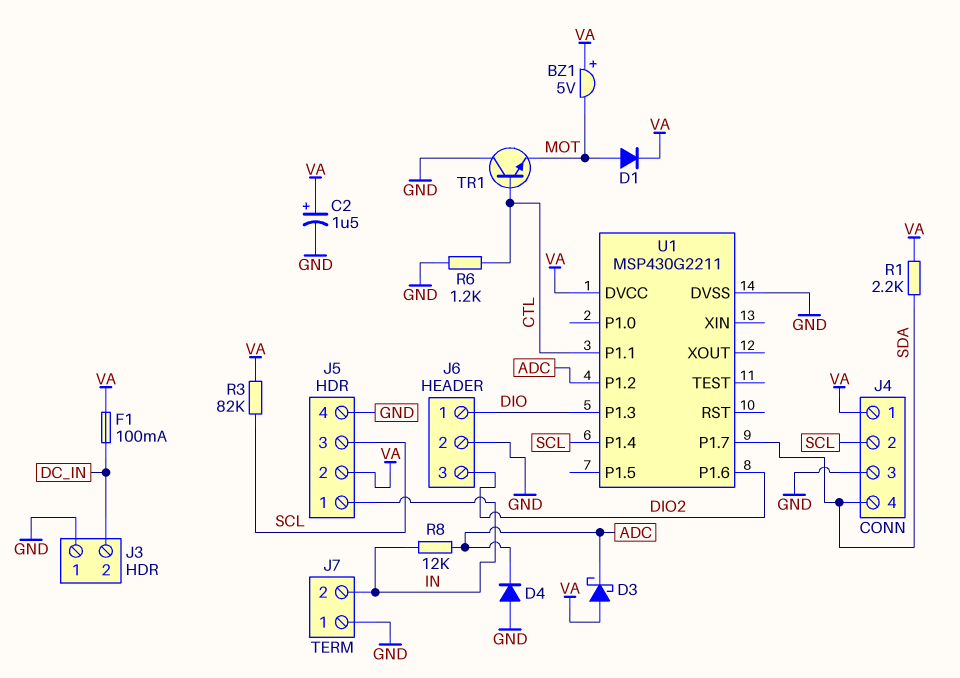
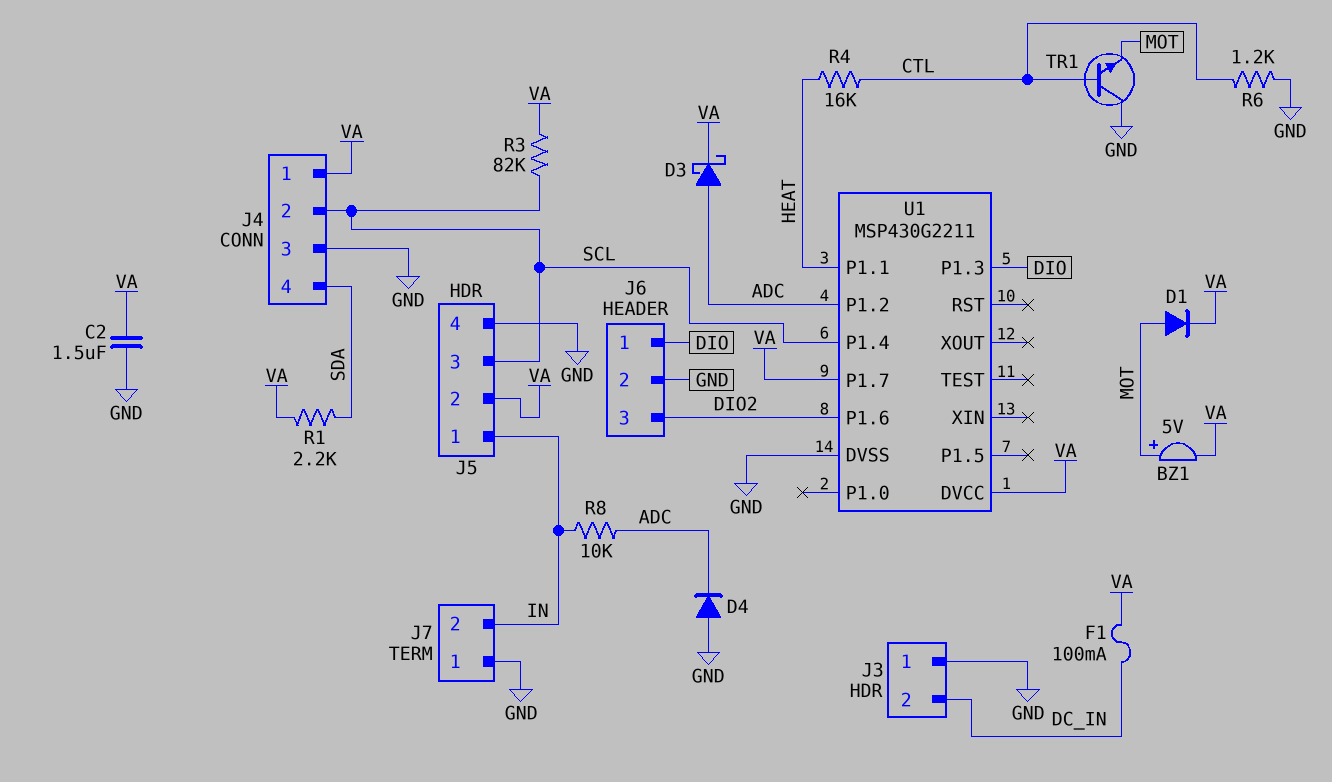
BZ1: buzzer 5V (plus VA, minus MOT) -> buzzer 5V (plus MOT, minus VA)
C2: 1.5uF (plus VA, minus GND) -> 1.5uF (GND, VA)
D3: schottky (A VA, K ADC) -> schottky (A ADC, K VA)
R4: none -> 16k (CTL, HEAT)
R8: 12k (ADC, IN) -> 10k (ADC, IN)
U1 pin P1.1: CTL -> HEAT
U1 pin P1.7: SDA -> VA

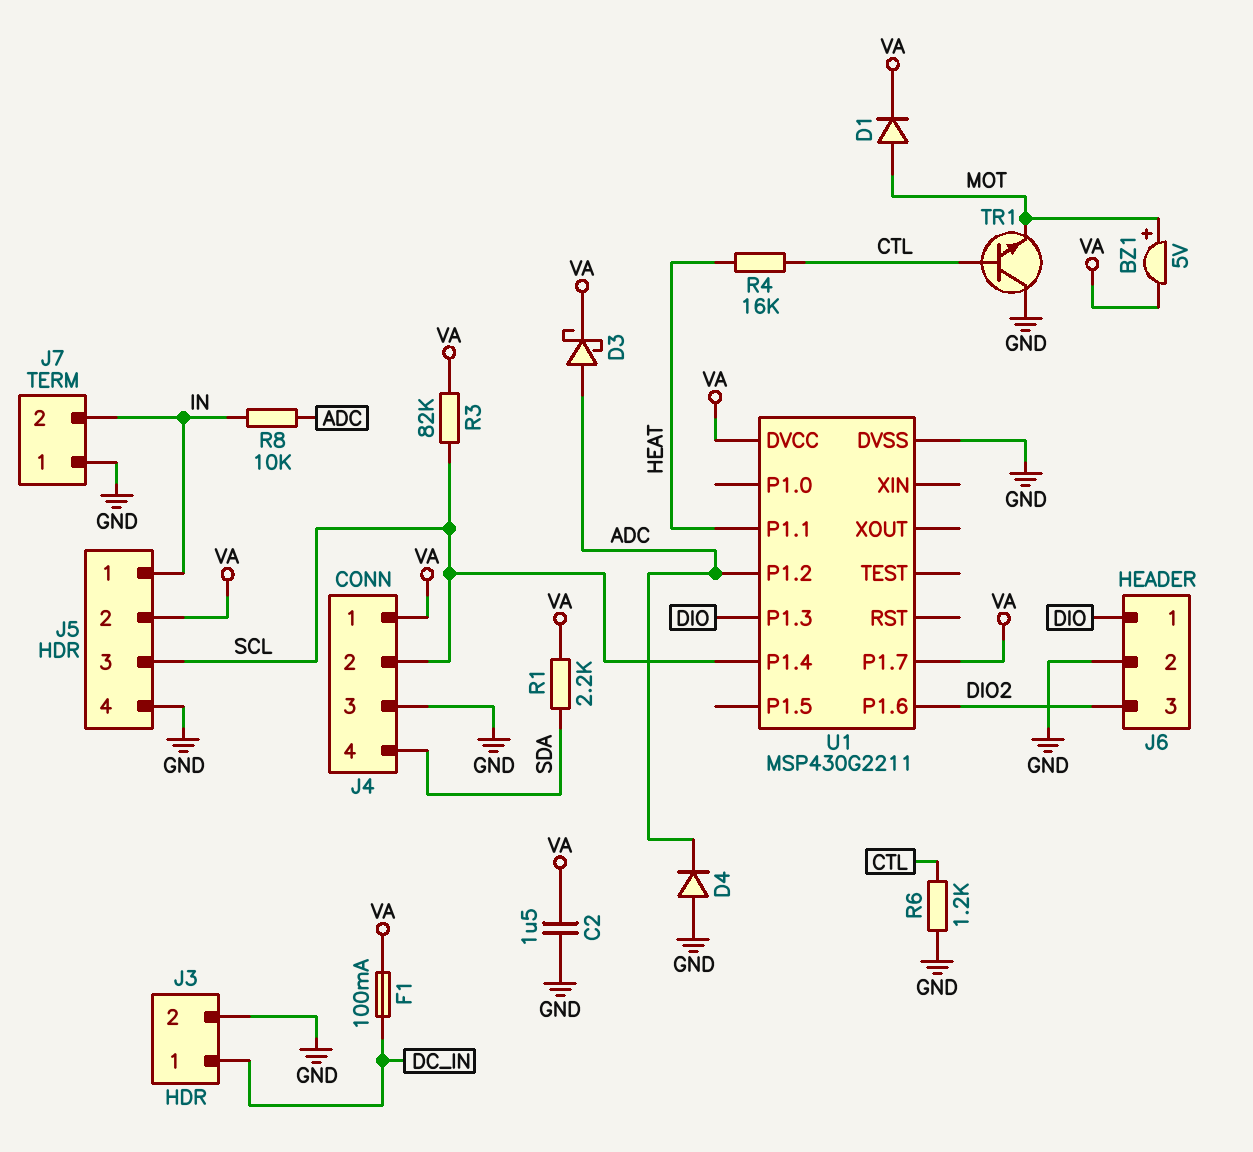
J3 pin 1: GND -> DC_IN
J3 pin 2: DC_IN -> GND

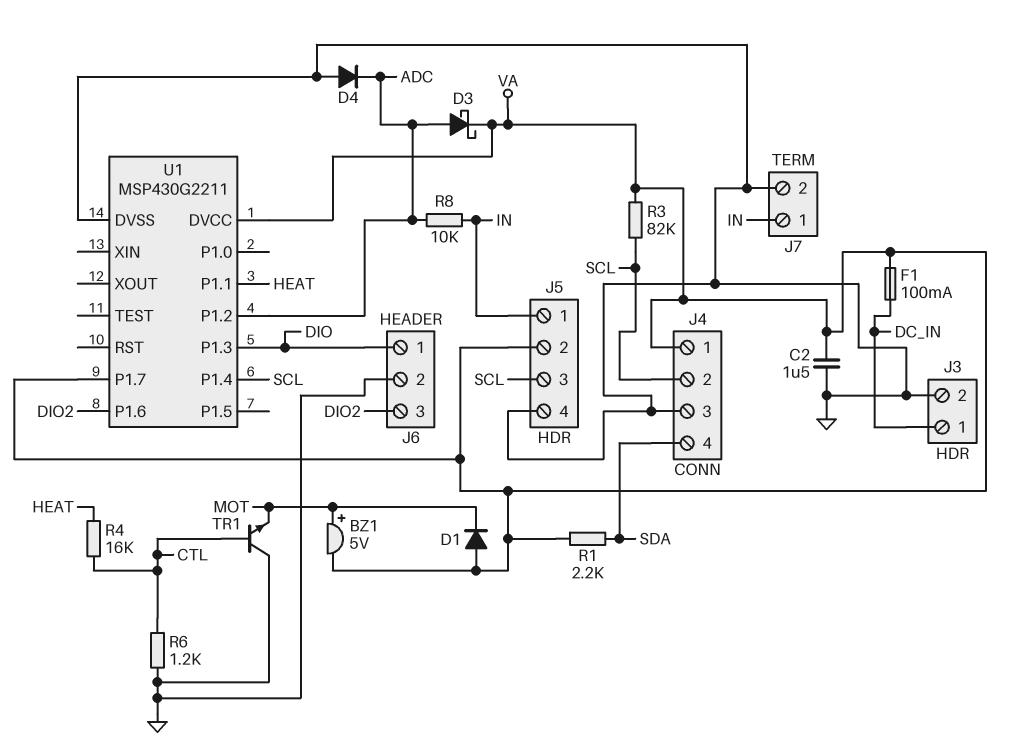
D1: diode (A MOT, K VA) -> diode (A VA, K MOT)
J7 pin 1: GND -> IN
J7 pin 2: IN -> GND

